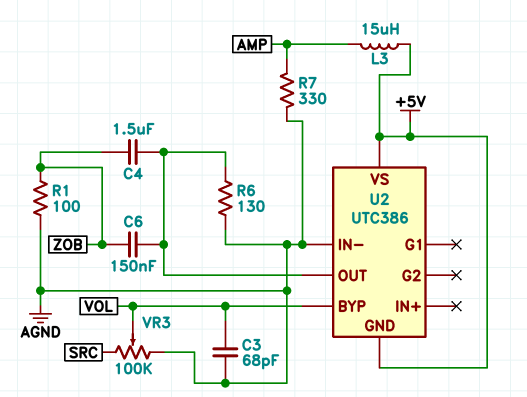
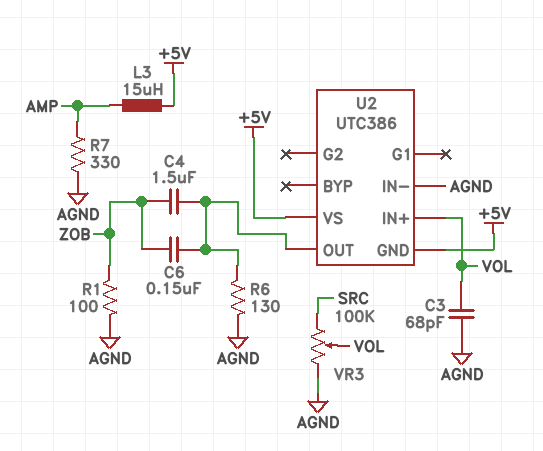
U2 pin BYP: VOL -> none
U2 pin IN+: none -> VOL

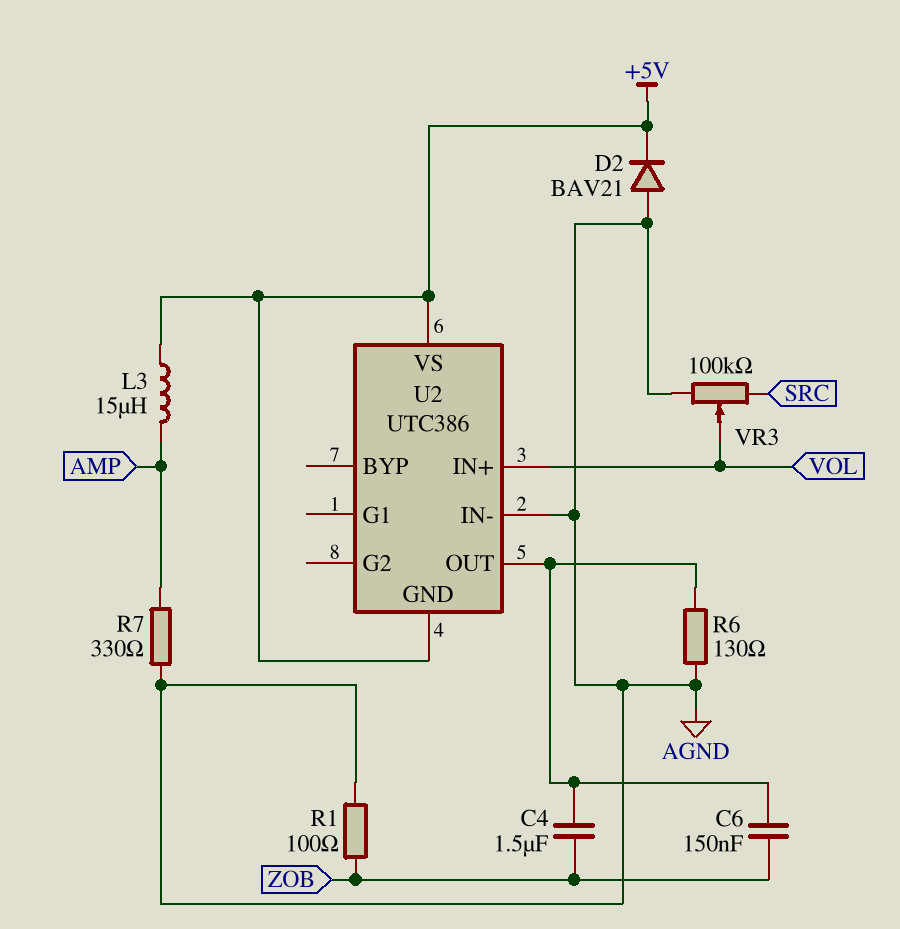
C3: 68pF (AGND, VOL) -> none
D2: none -> diode BAV21 (A AGND, K +5V)

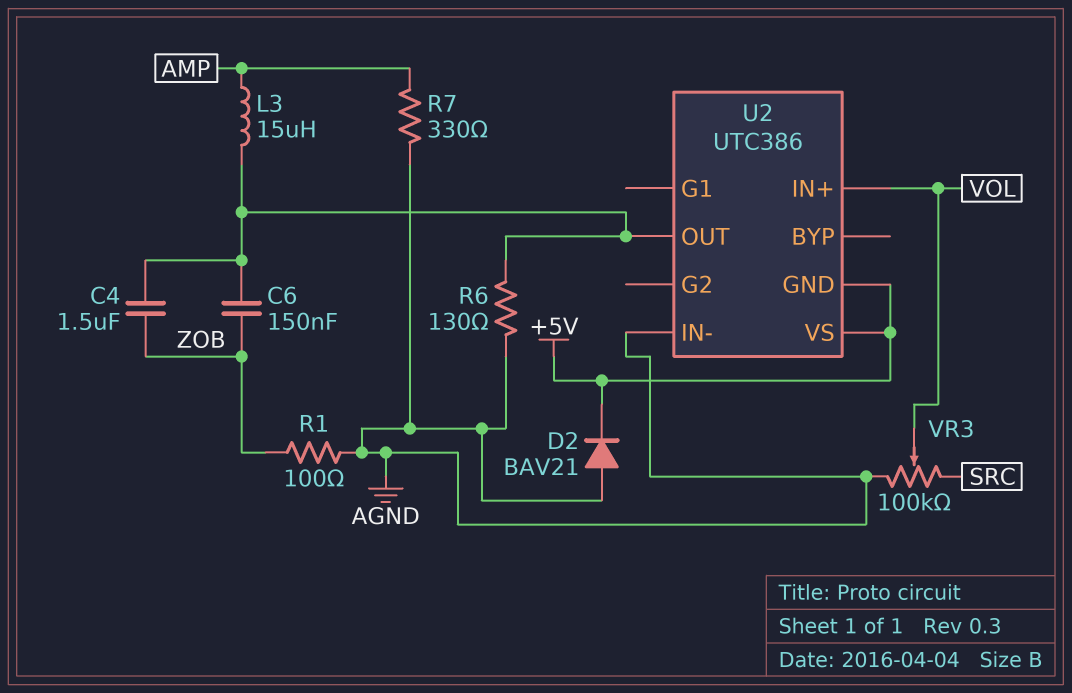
L3: 15uH (+5V, AMP) -> 15uH (AMP, U2/OUT)

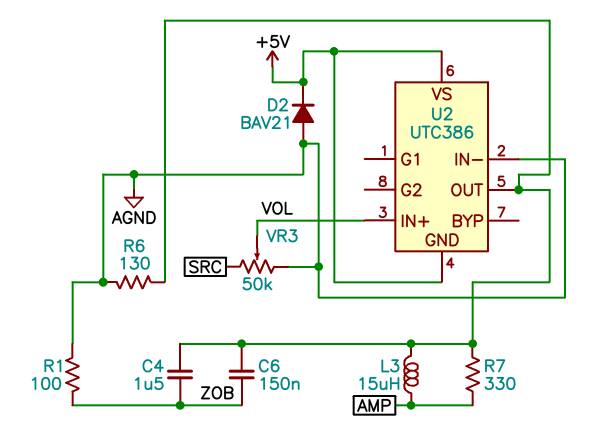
R7: 330 (AGND, AMP) -> 330 (AMP, U2/OUT)
VR3: 100k (AGND, SRC, wiper VOL) -> 50k (AGND, SRC, wiper VOL)

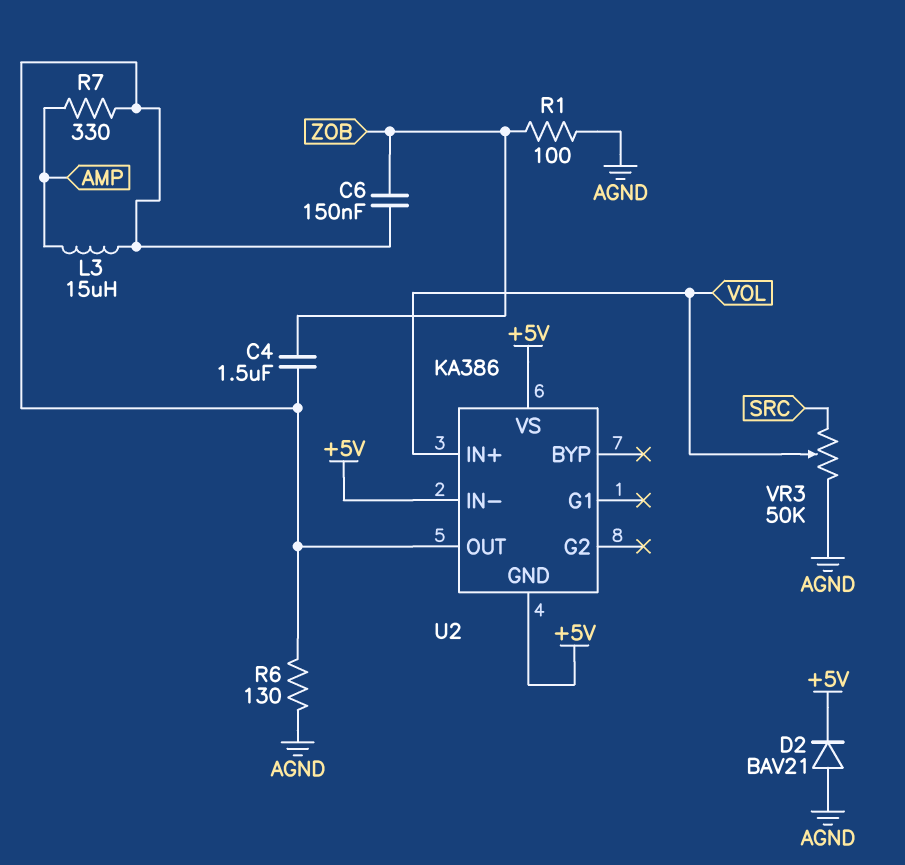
U2: UTC386 -> KA386
U2 pin IN-: AGND -> +5V

